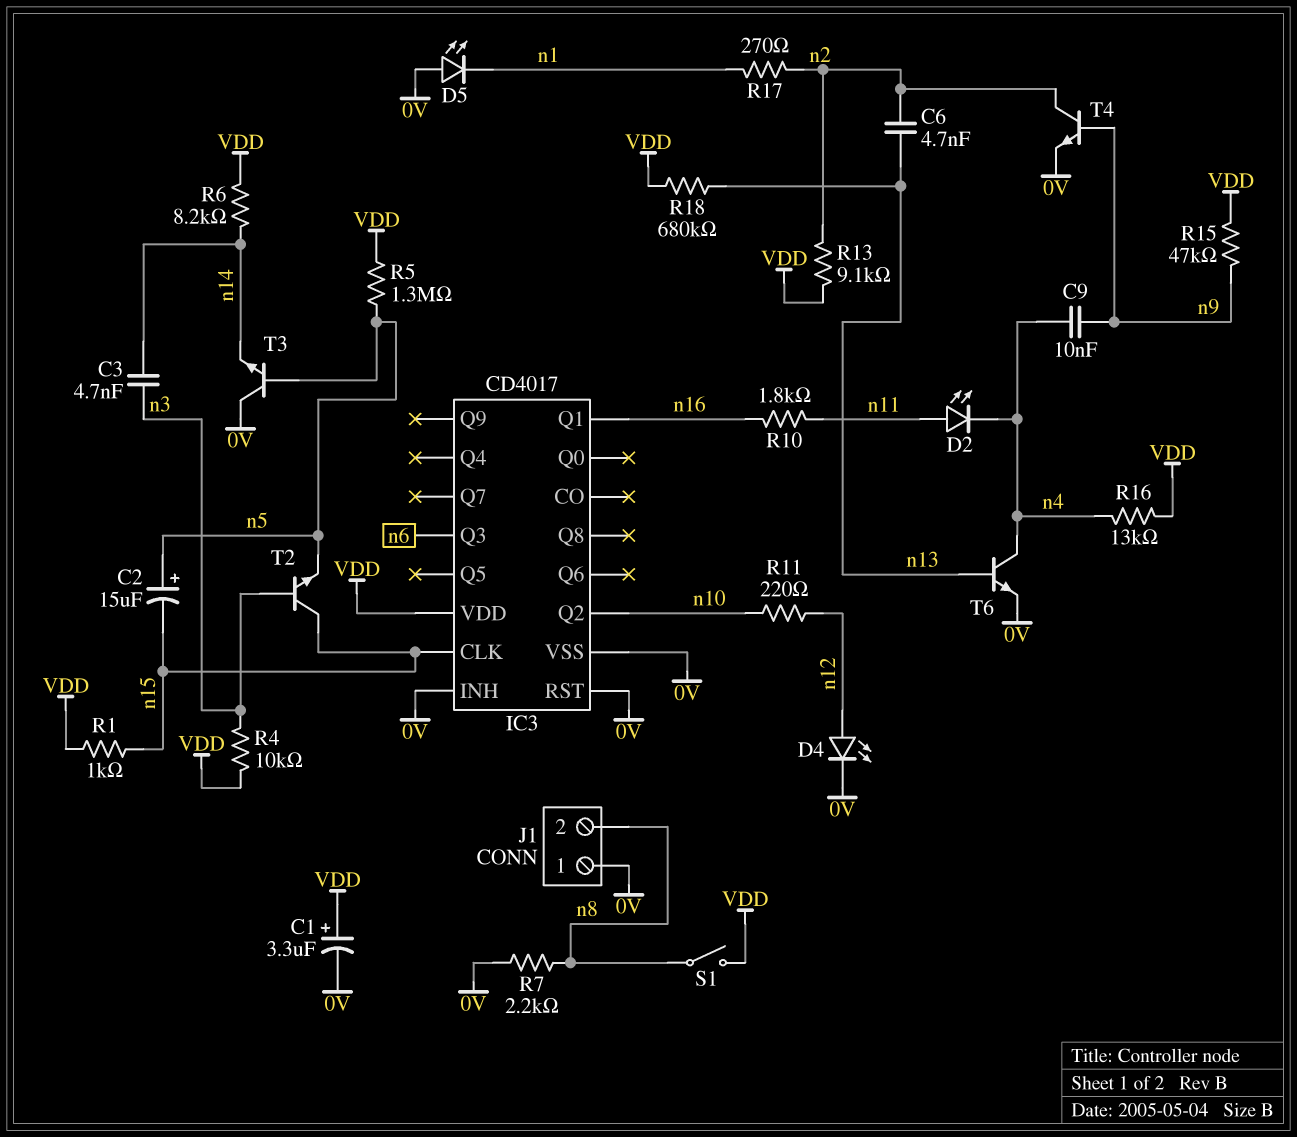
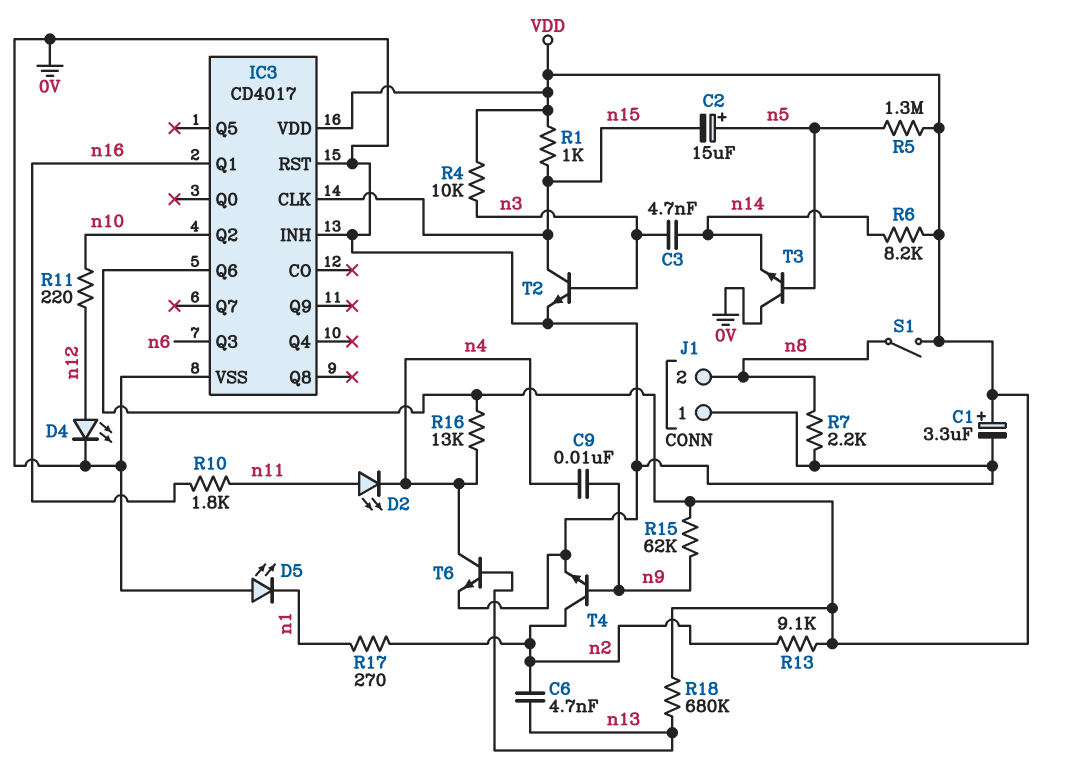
IC3 pin Q6: none -> VDD
R15: 47k (VDD, n9) -> 62k (VDD, n9)
T2: NPN (B n3, C n15, E n5) -> NPN (B n3, C n15, E 0V)

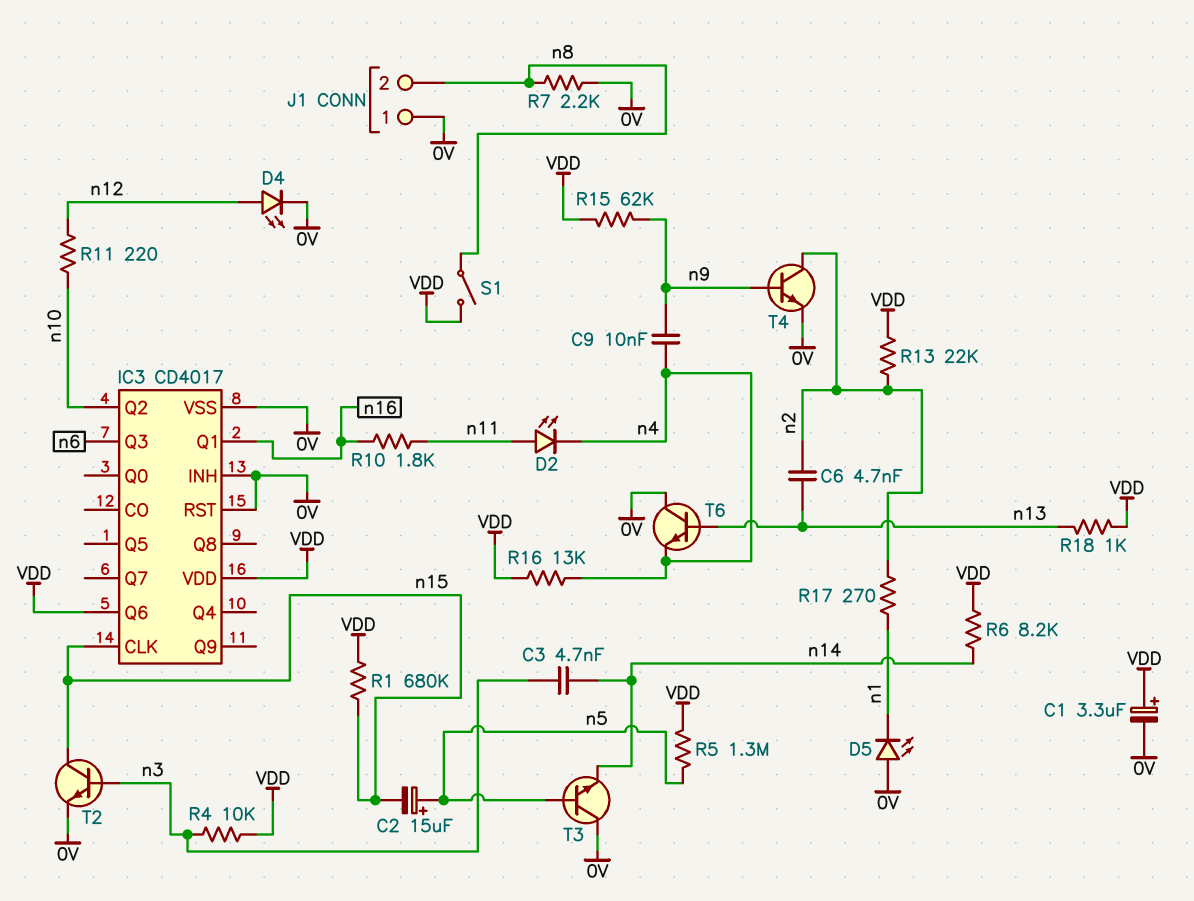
R1: 1k (VDD, n15) -> 680k (VDD, n15)
R13: 9.1k (VDD, n2) -> 22k (VDD, n2)
R18: 680k (VDD, n13) -> 1k (VDD, n13)
T6: NPN (B n13, C n4, E 0V) -> NPN (B n13, C 0V, E n4)

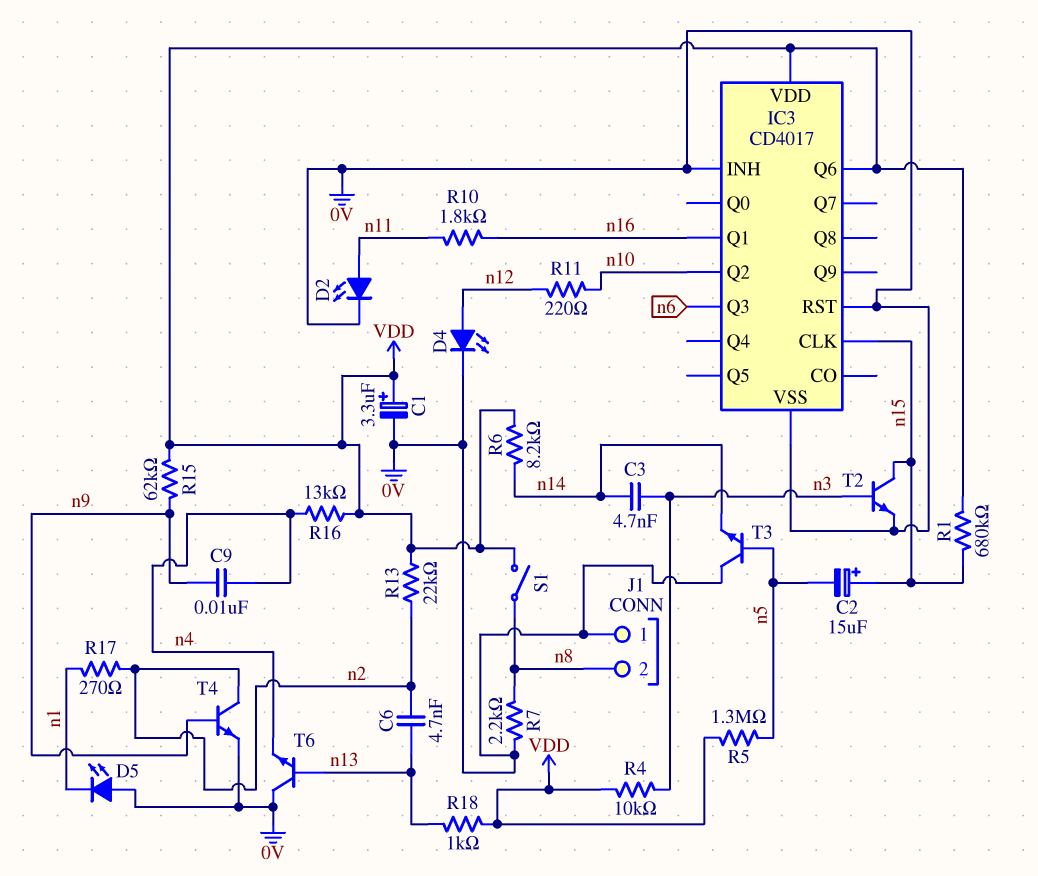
C2: 15uF (plus n5, minus n15) -> 15uF (plus n15, minus n5)
D2: LED (A n11, K n4) -> LED (A n11, K 0V)

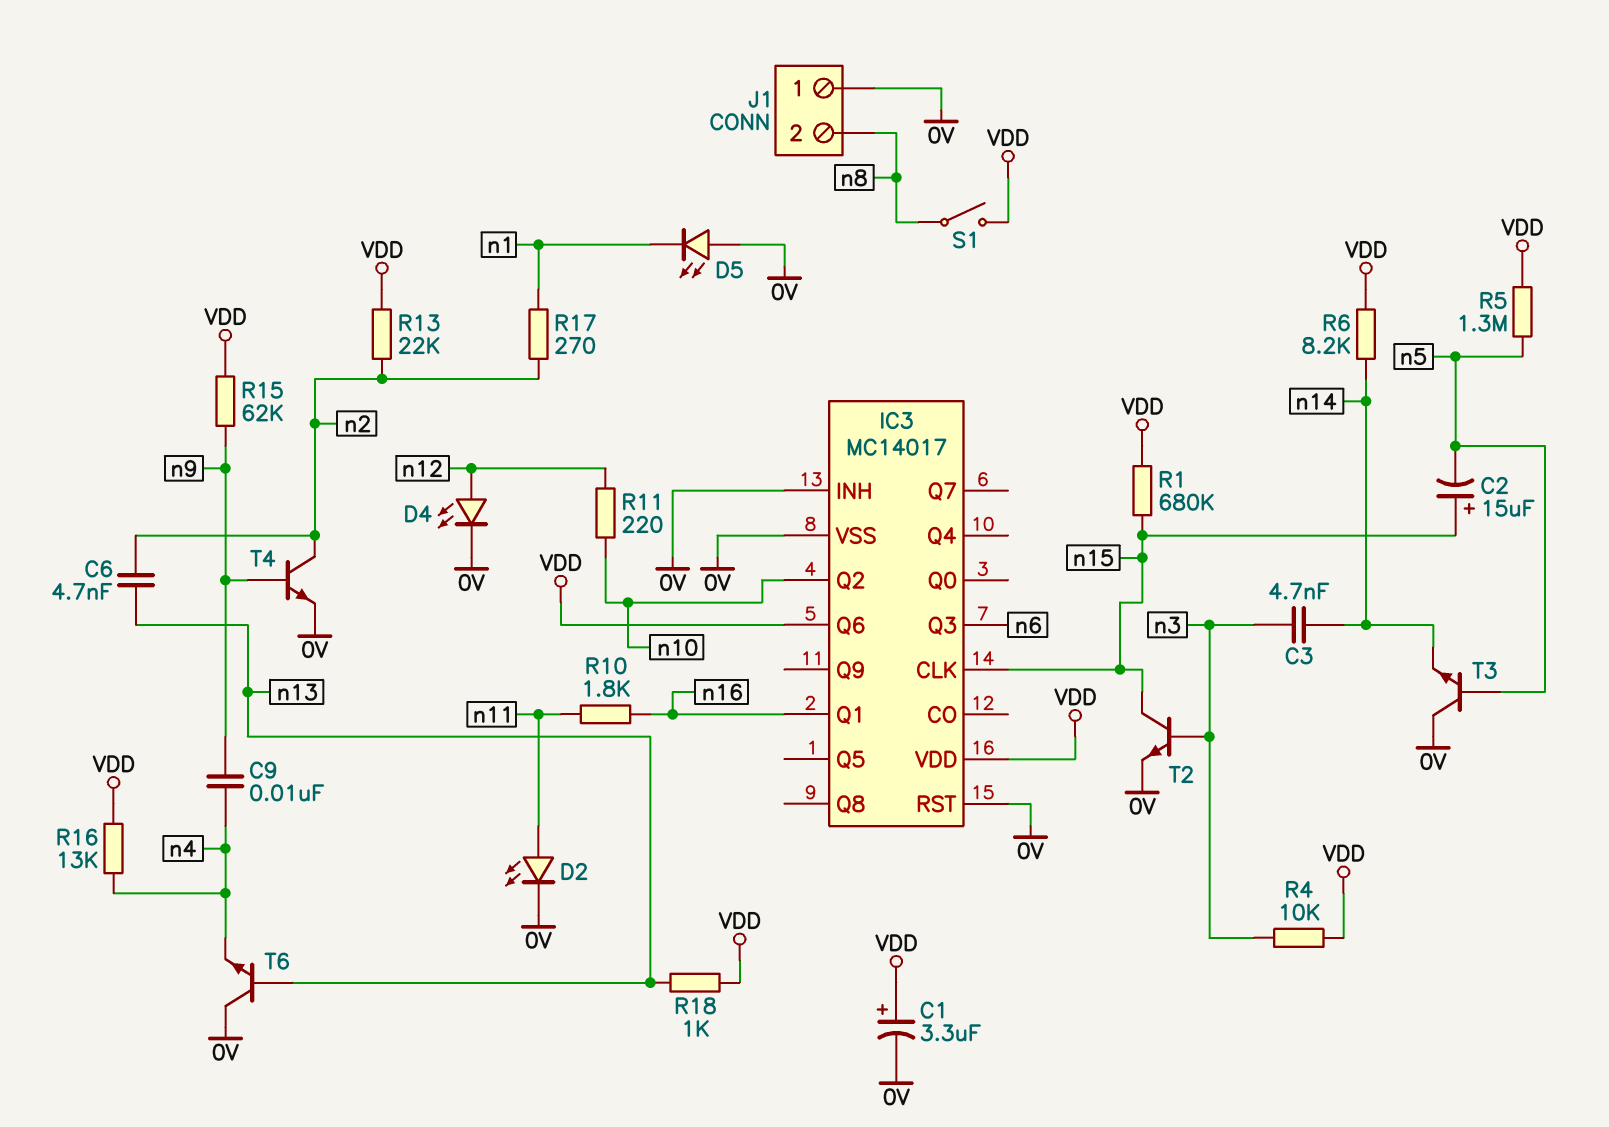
IC3: CD4017 -> MC14017
R7: 2.2k (0V, n8) -> none

